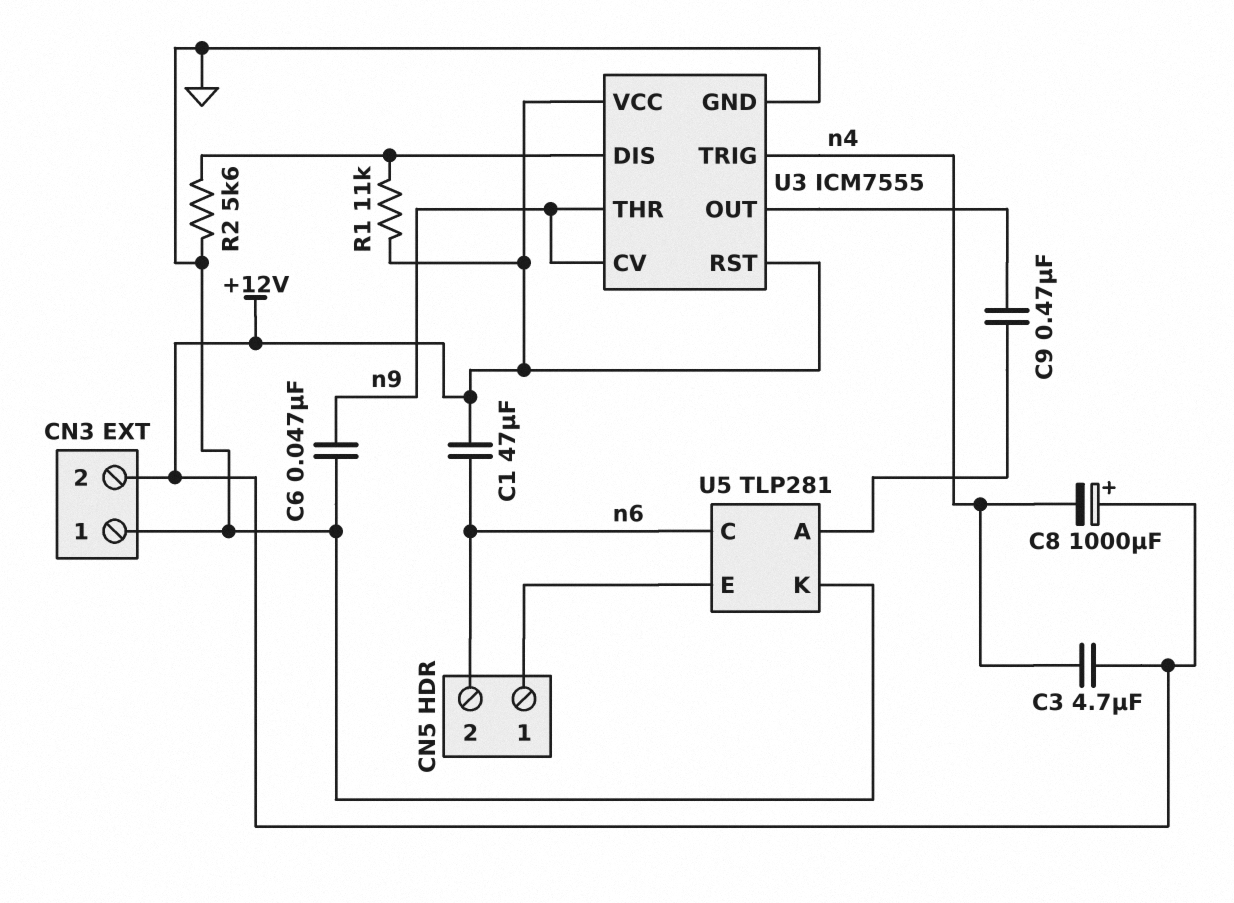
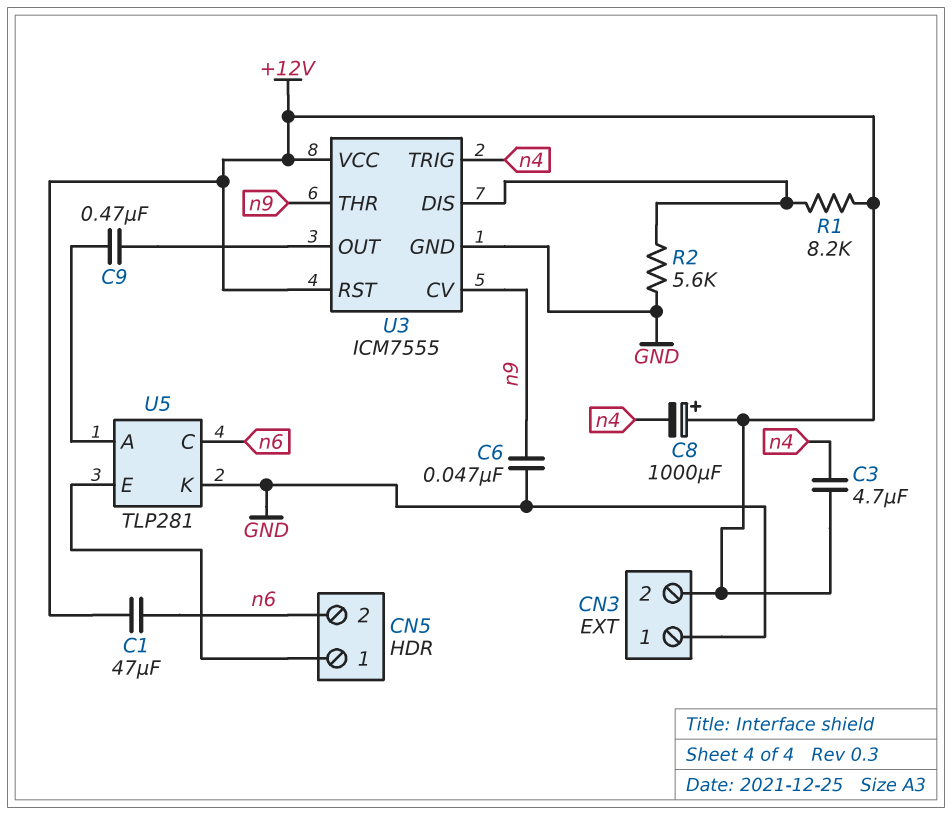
R1: 11k (+12V, U3/DIS) -> 8.2k (+12V, U3/DIS)

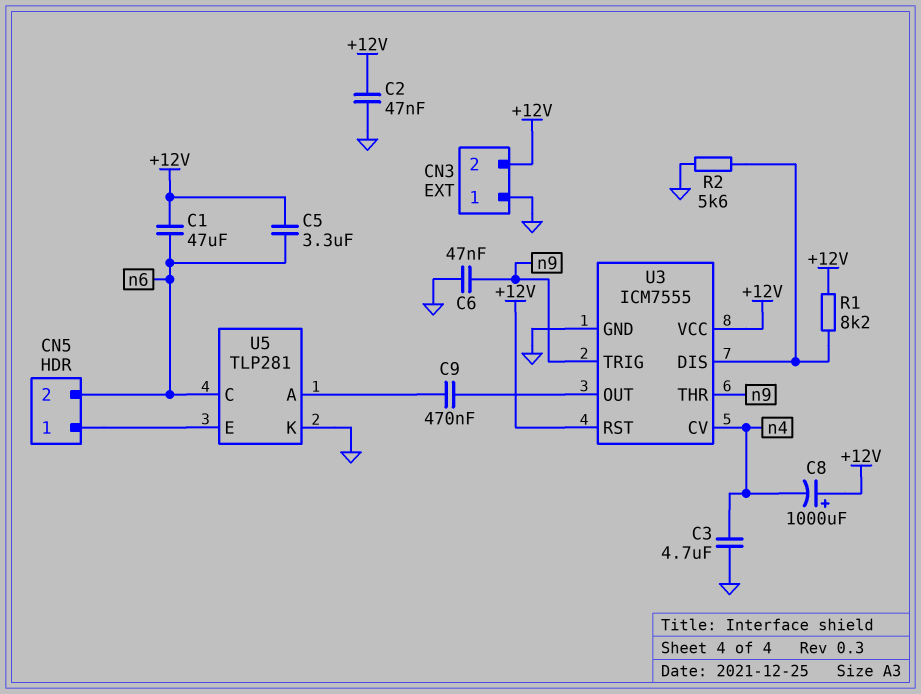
C2: none -> 47nF (+12V, GND)
C3: 4.7uF (+12V, n4) -> 4.7uF (GND, n4)
C5: none -> 3.3uF (+12V, n6)
U3 pin CV: n9 -> n4
U3 pin TRIG: n4 -> n9

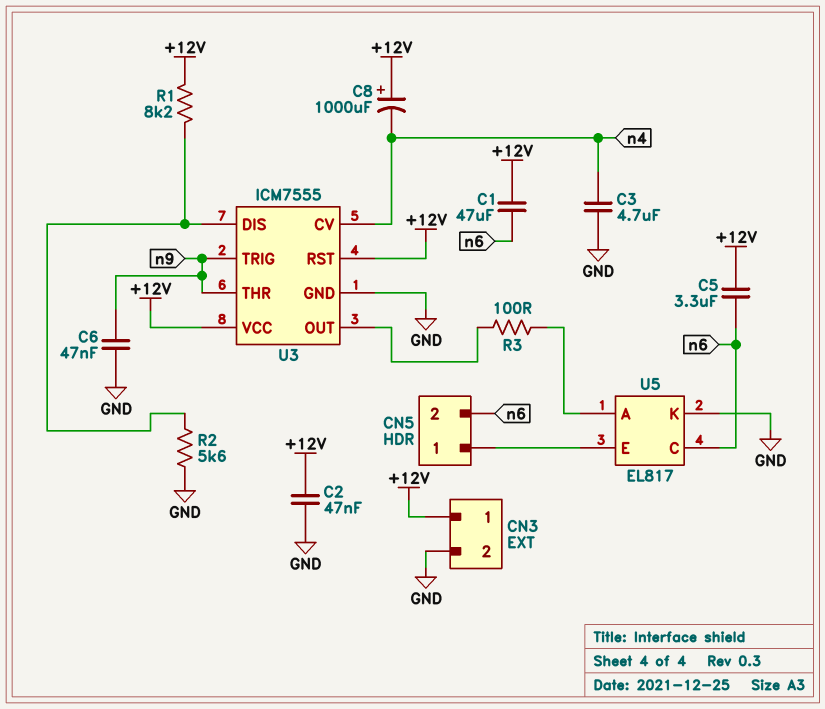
C9: 470nF (U3/OUT, U5/A) -> none
CN3 pin 1: GND -> +12V
CN3 pin 2: +12V -> GND
R3: none -> 100 (U3/OUT, U5/A)
U5: TLP281 -> EL817

